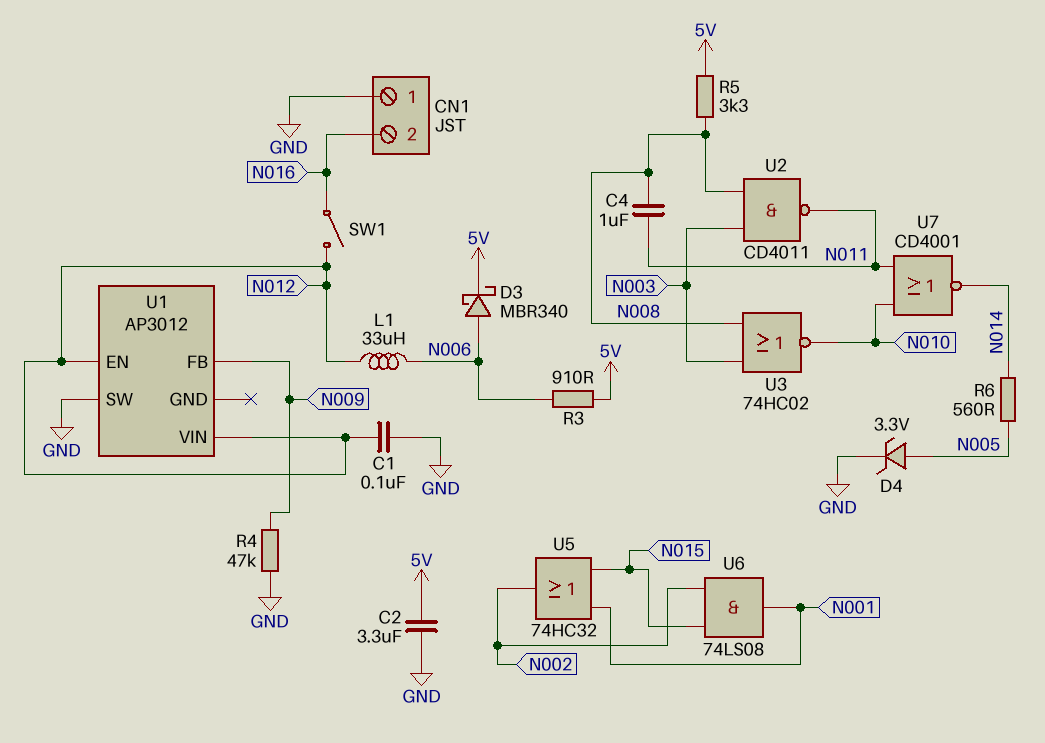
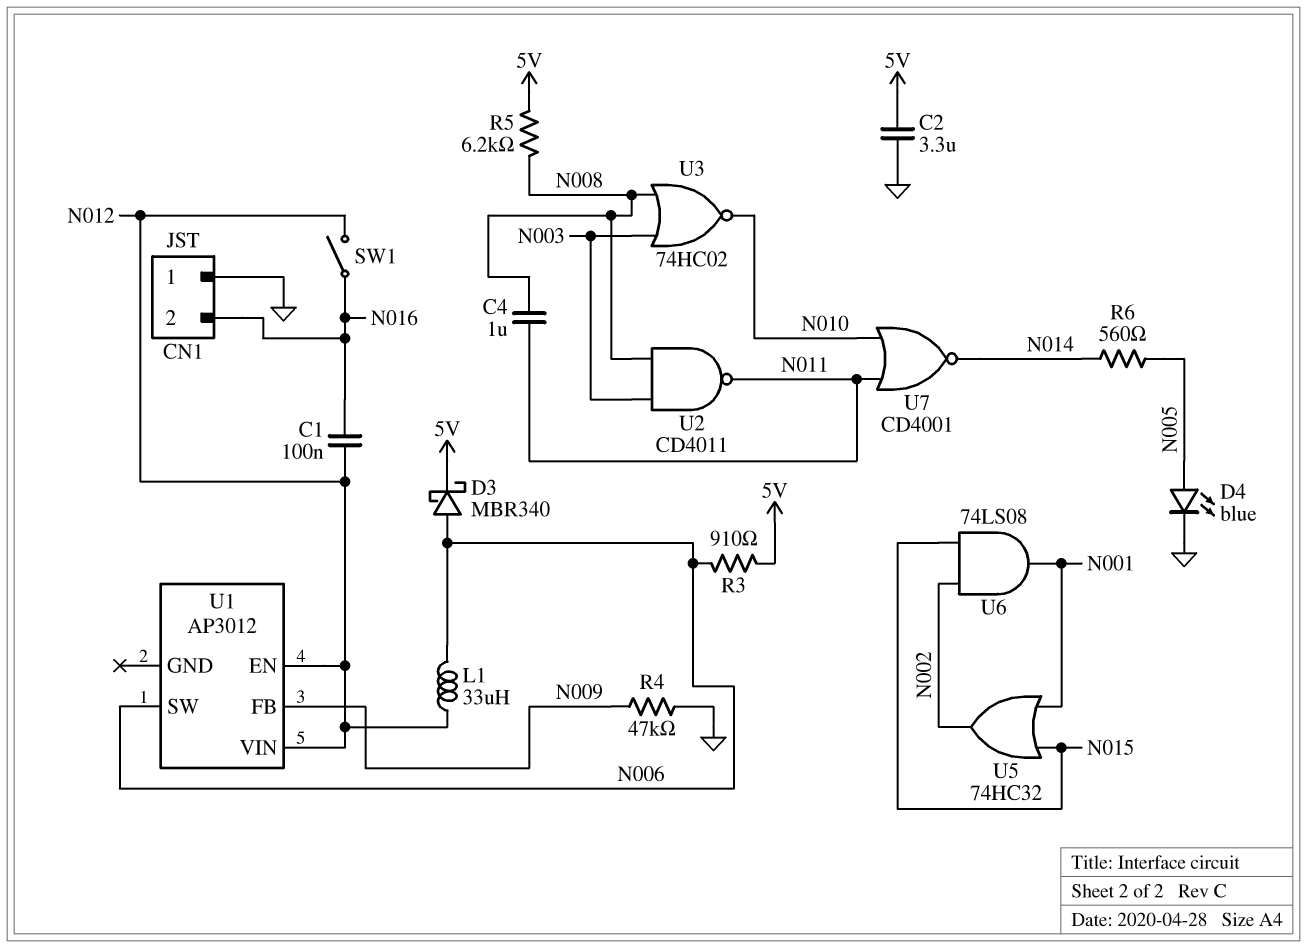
C1: 100nF (GND, N012) -> 100nF (N012, N016)
D4: zener 3.3V (A N005, K GND) -> LED blue (A N005, K GND)
R5: 3.3k (5V, N008) -> 6.2k (5V, N008)
U1 pin SW: GND -> N006

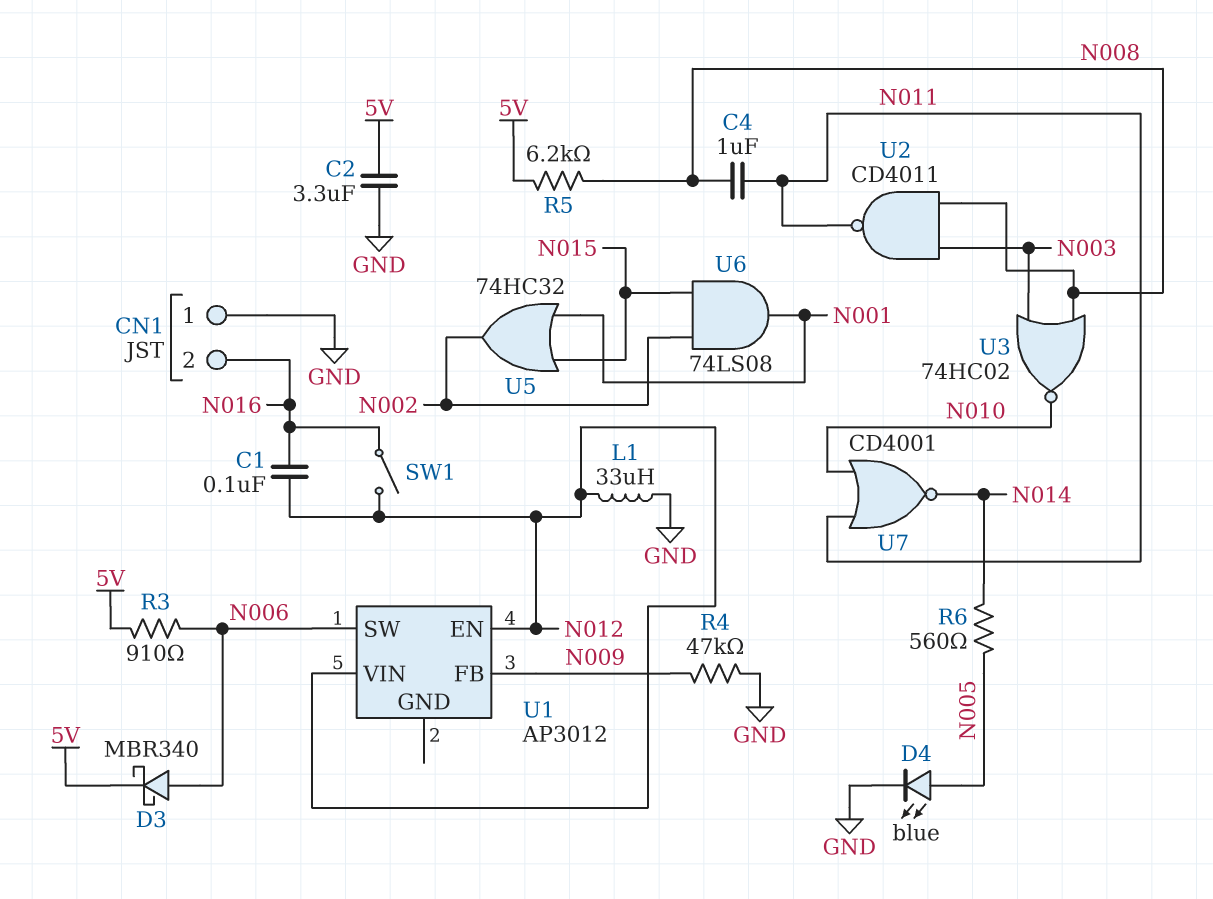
L1: 33uH (N006, N012) -> 33uH (GND, N012)

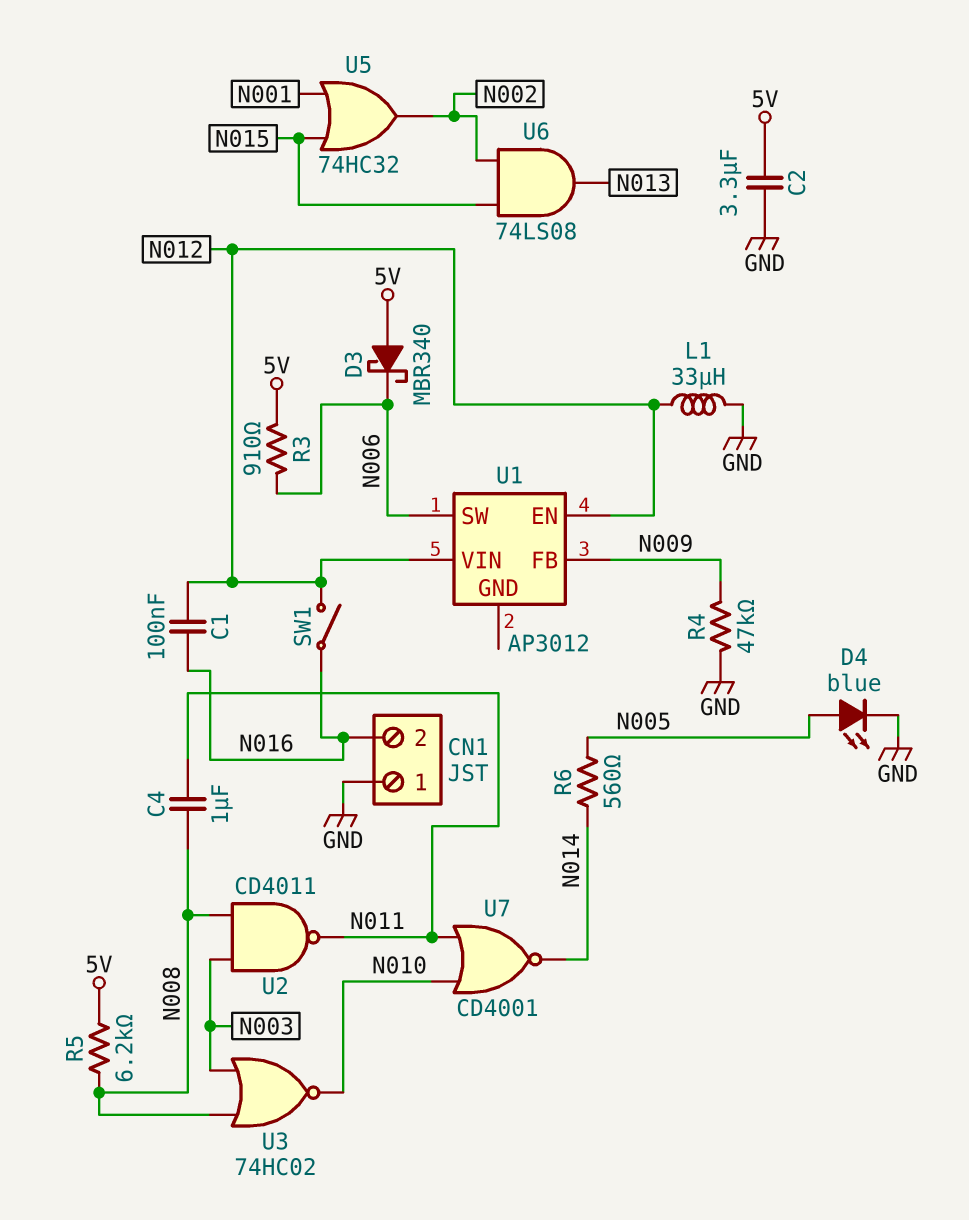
D3: schottky MBR340 (A N006, K 5V) -> schottky MBR340 (A 5V, K N006)
U6: AND 74LS08 (in N002, in N015, out N001) -> AND 74LS08 (in N002, in N015, out N013)

